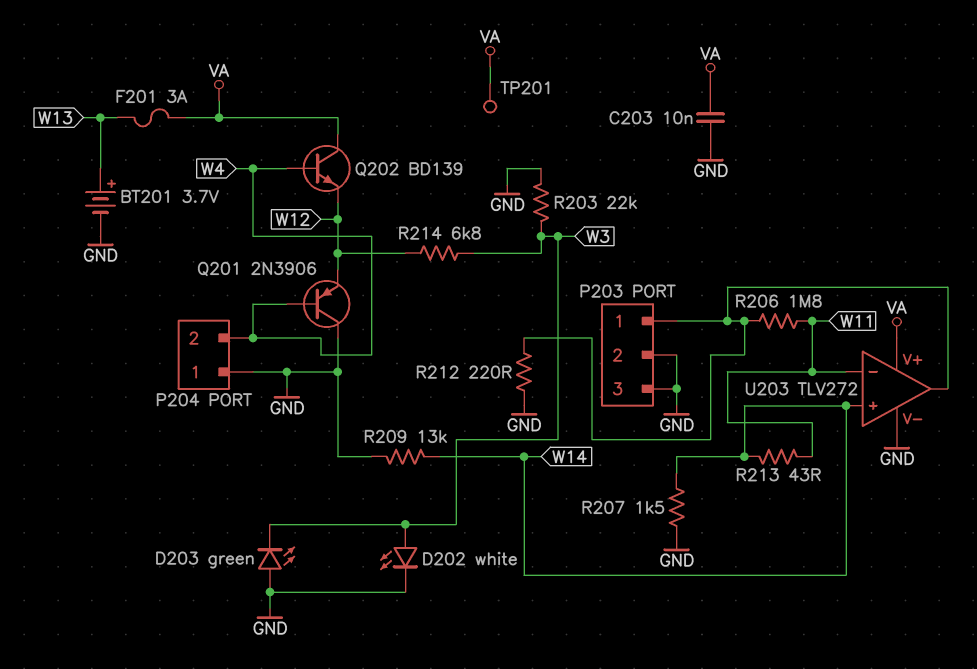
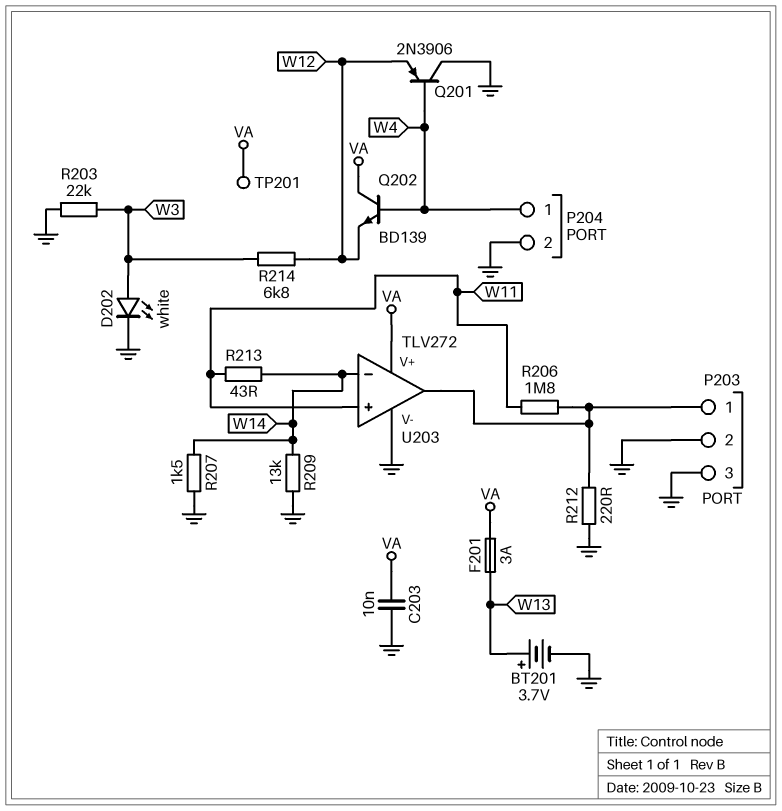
D203: LED green (A GND, K W3) -> none
P204 pin 1: GND -> W4
P204 pin 2: W4 -> GND
U203 pin in+: W14 -> W11
U203 pin in-: W11 -> W14

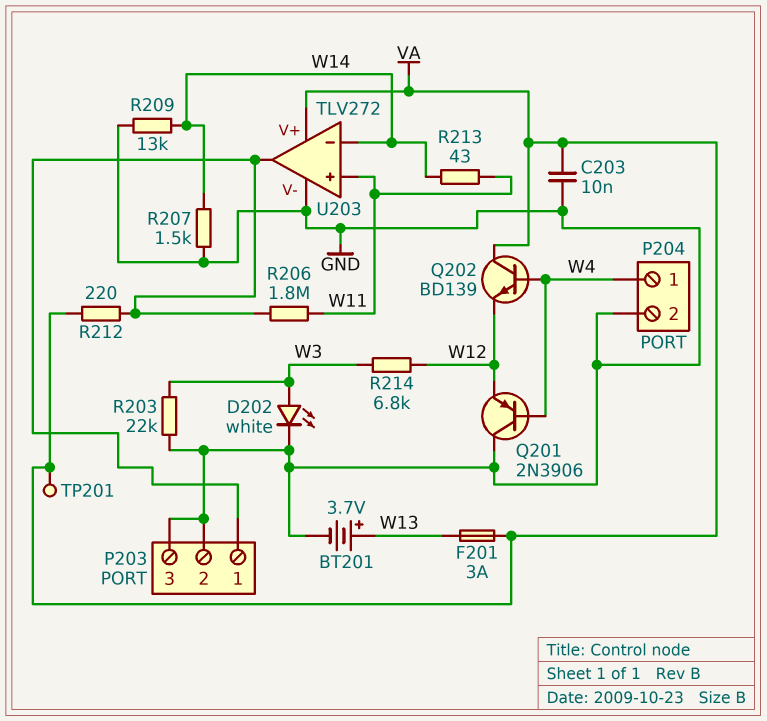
R212: 220 (GND, P203/1) -> 220 (P203/1, VA)

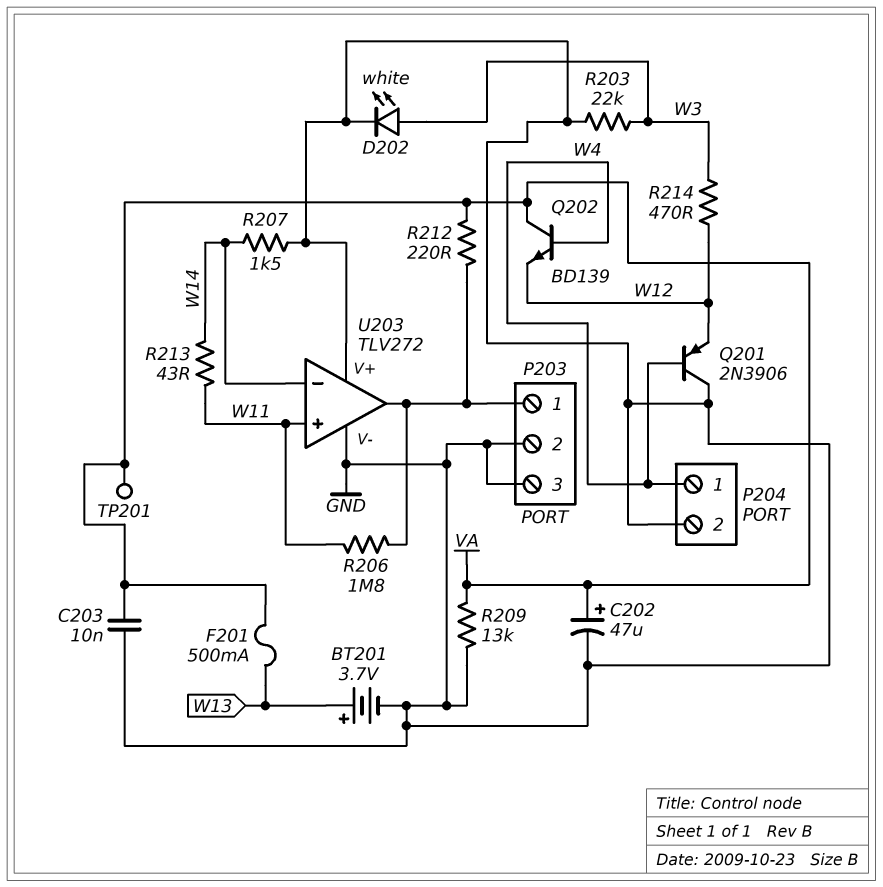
C202: none -> 47uF (plus VA, minus GND)
F201: 3A (VA, W13) -> 500mA (VA, W13)
R209: 13k (GND, W14) -> 13k (GND, VA)
R214: 6.8k (W3, W12) -> 470 (W3, W12)
U203 pin V+: VA -> GND

